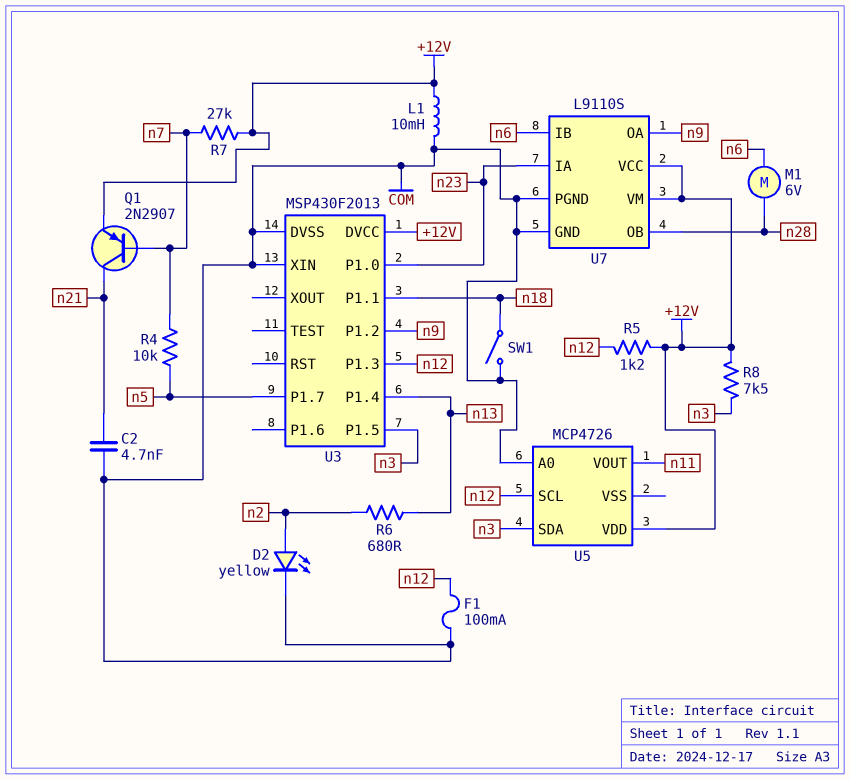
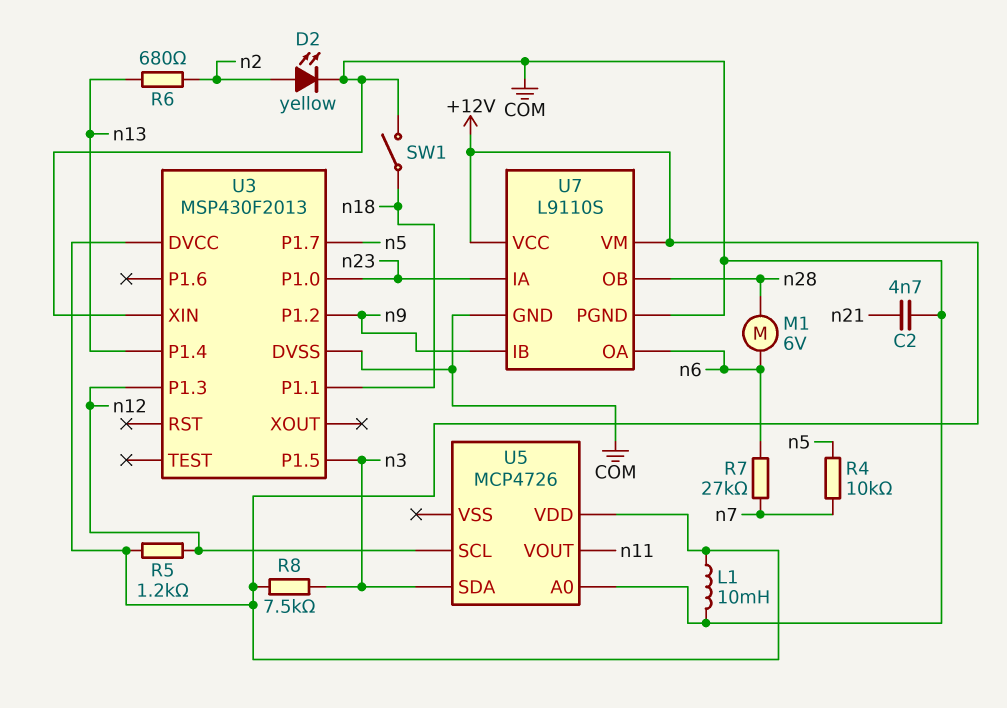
F1: 100mA (COM, n12) -> none
Q1: PNP 2N2907 (B n7, C n21, E +12V) -> none
R7: 27k (+12V, n7) -> 27k (n6, n7)
U7 pin IB: n6 -> n9
U7 pin OA: n9 -> n6

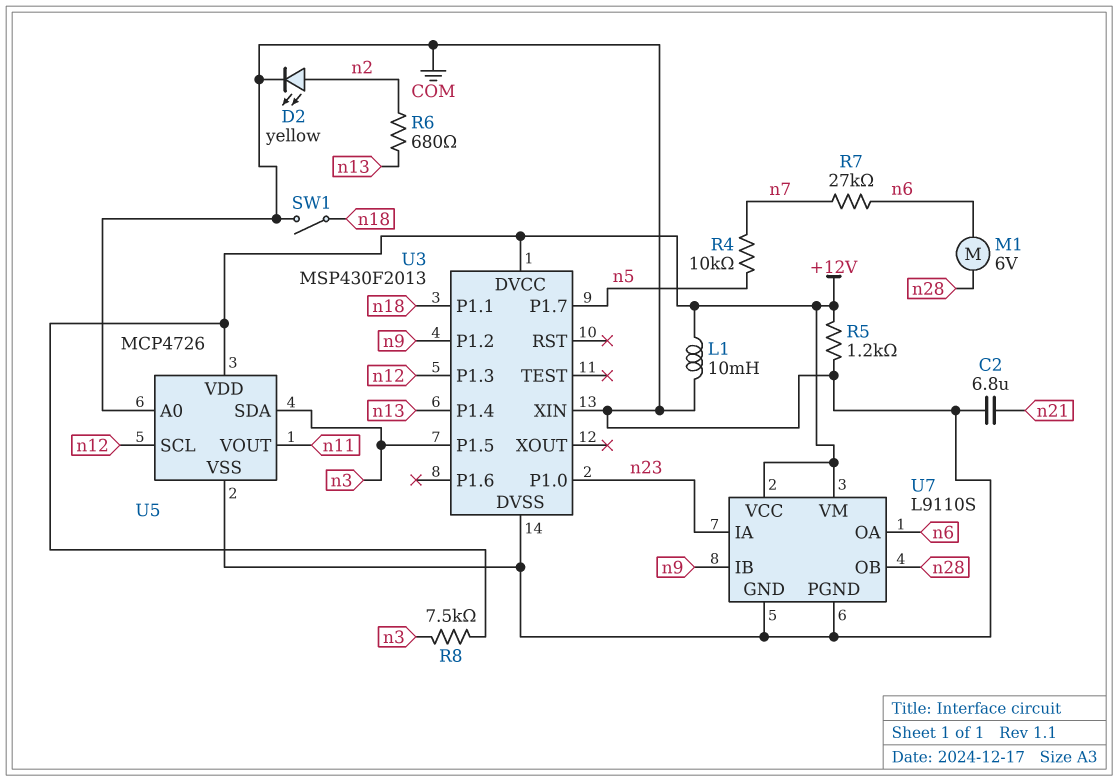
C2: 4.7nF (COM, n21) -> 6.8uF (COM, n21)
R5: 1.2k (+12V, n12) -> 1.2k (+12V, COM)
U5 pin VSS: none -> COM

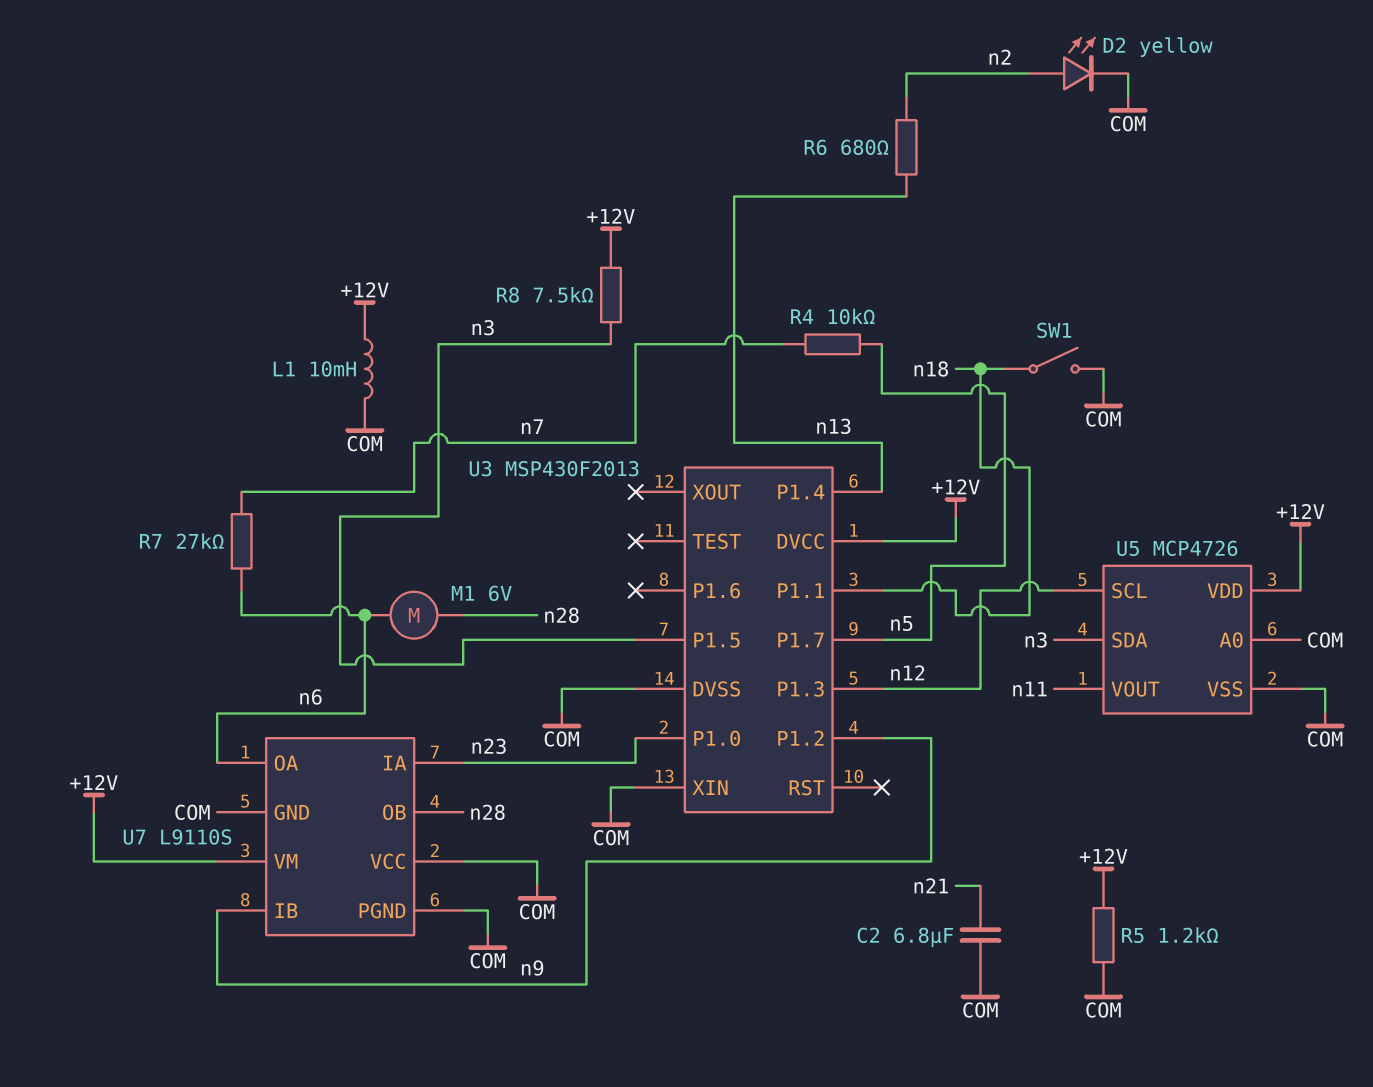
U7 pin VCC: +12V -> COM

